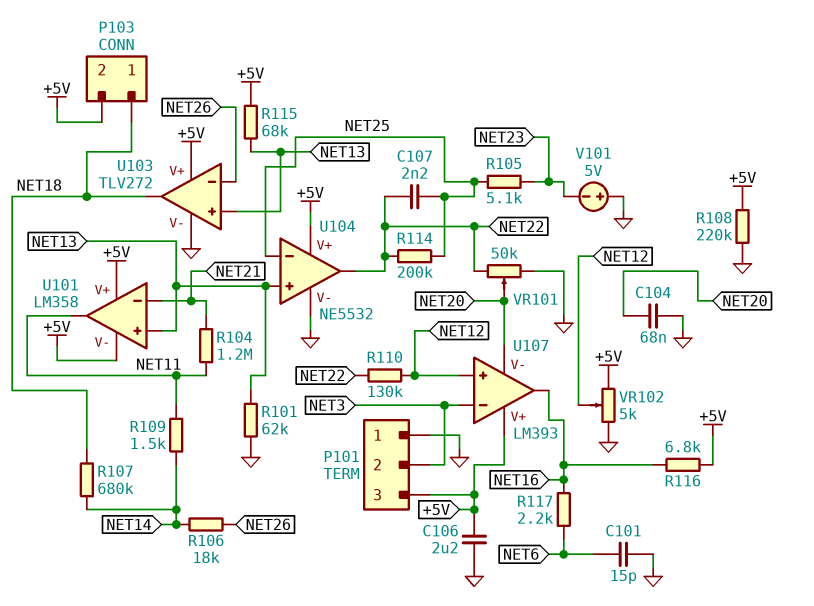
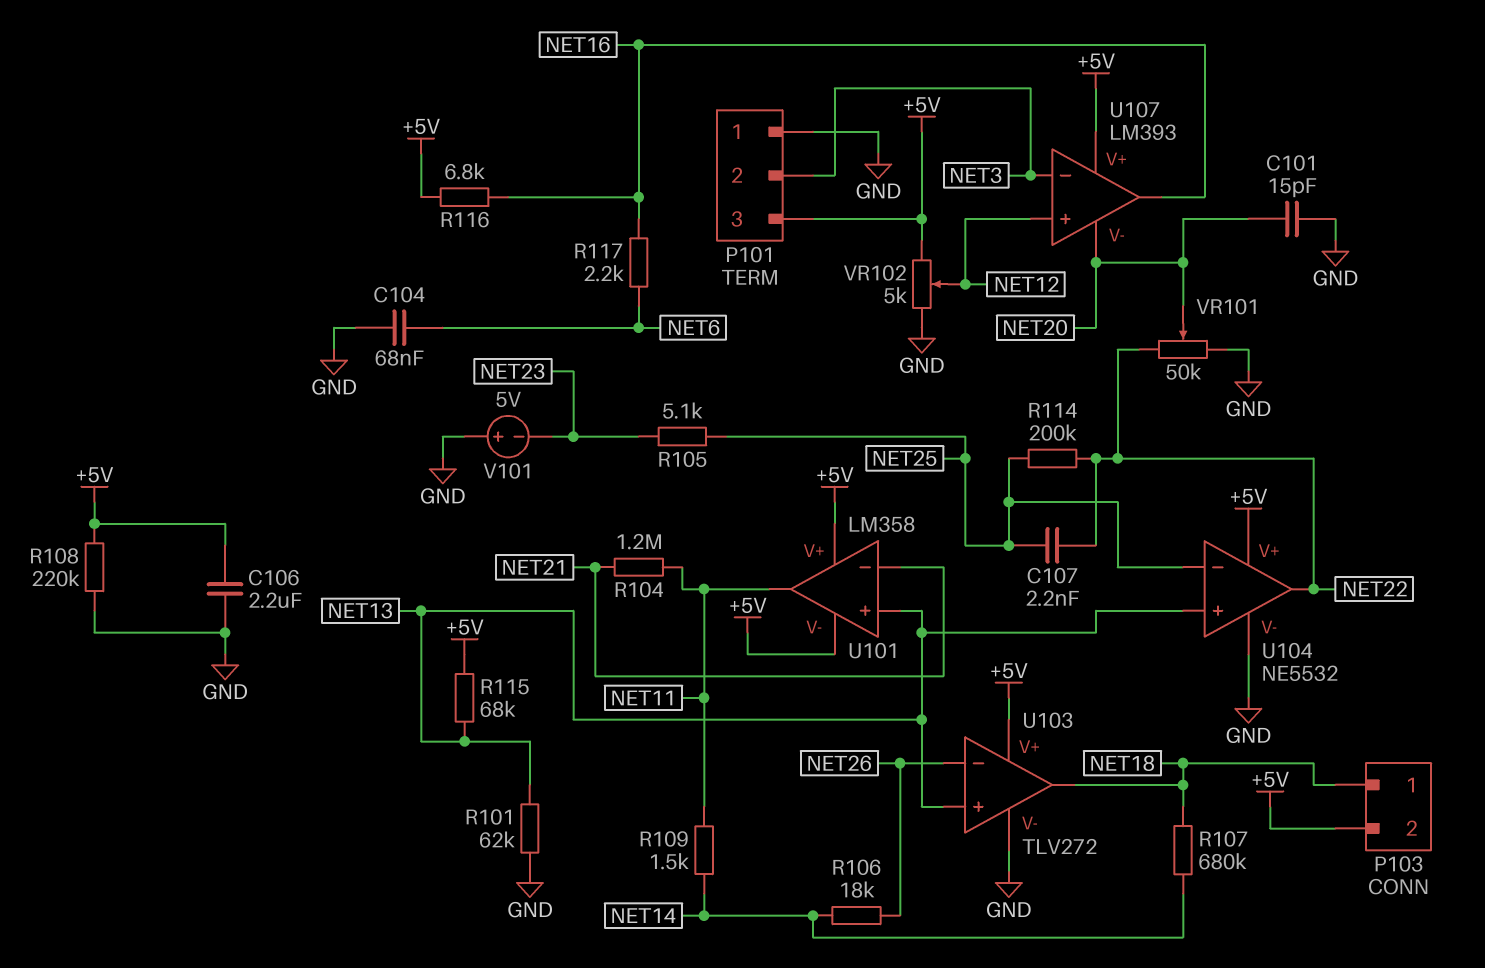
C101: 15pF (GND, NET6) -> 15pF (GND, NET20)
C104: 68nF (GND, NET20) -> 68nF (GND, NET6)
R110: 130k (NET12, NET22) -> none

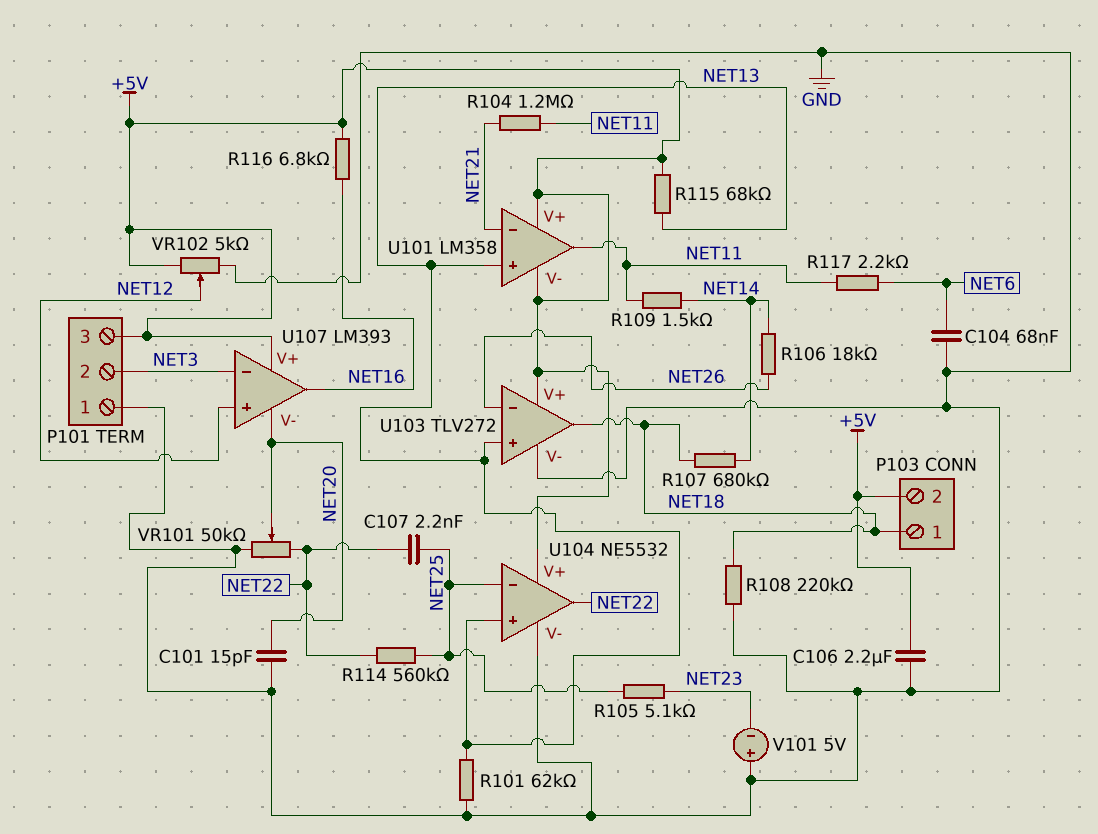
R108: 220k (+5V, GND) -> 220k (GND, NET18)
R114: 200k (NET22, NET25) -> 560k (NET22, NET25)
R117: 2.2k (NET6, NET16) -> 2.2k (NET6, NET11)

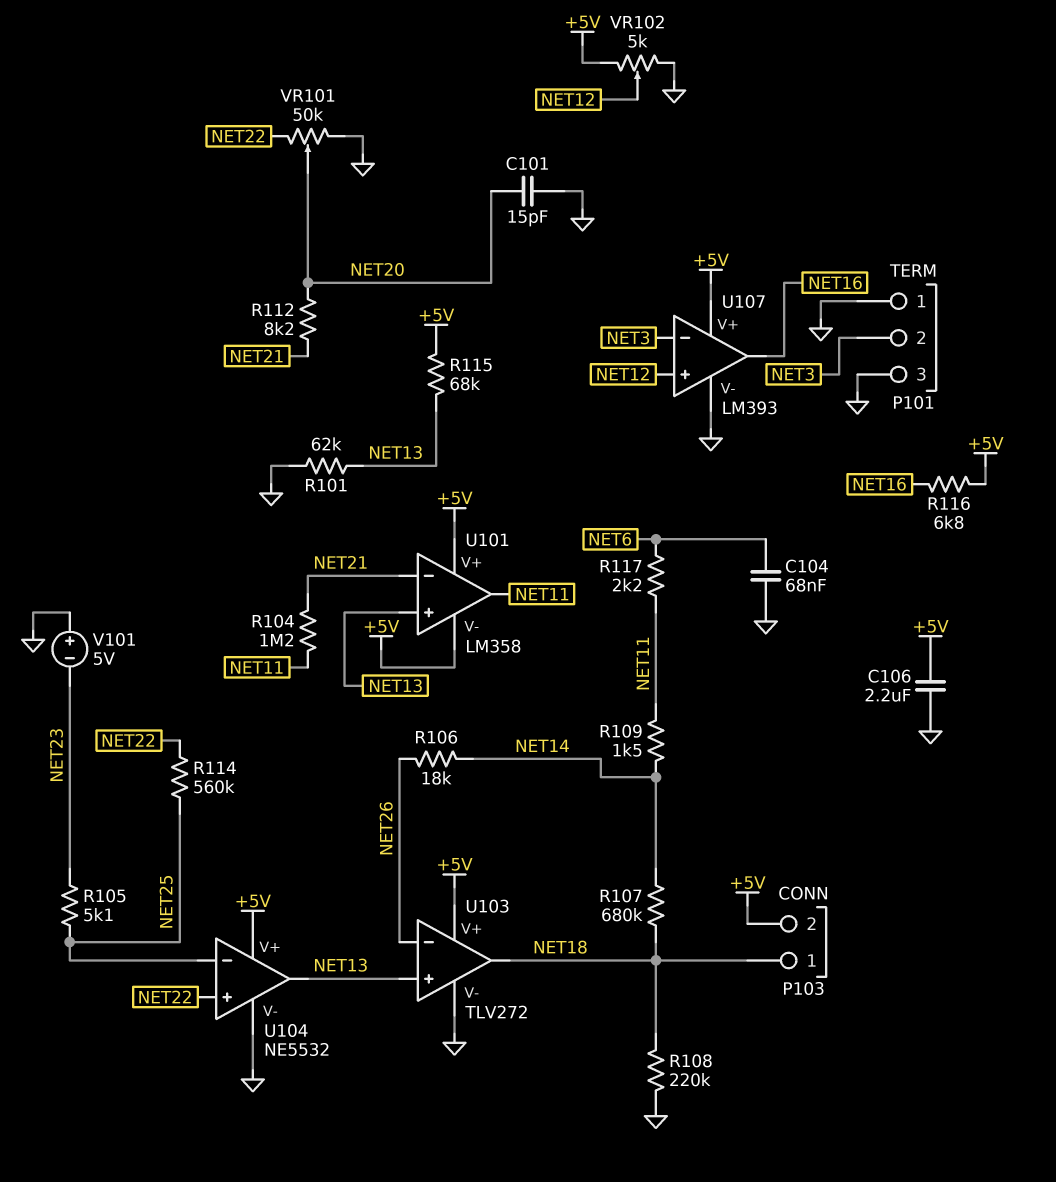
C107: 2.2nF (NET22, NET25) -> none
P101 pin 3: +5V -> GND
R112: none -> 8.2k (NET20, NET21)
U104 pin in+: NET13 -> NET22
U104 pin out: NET22 -> NET13
U107 pin V-: NET20 -> GND

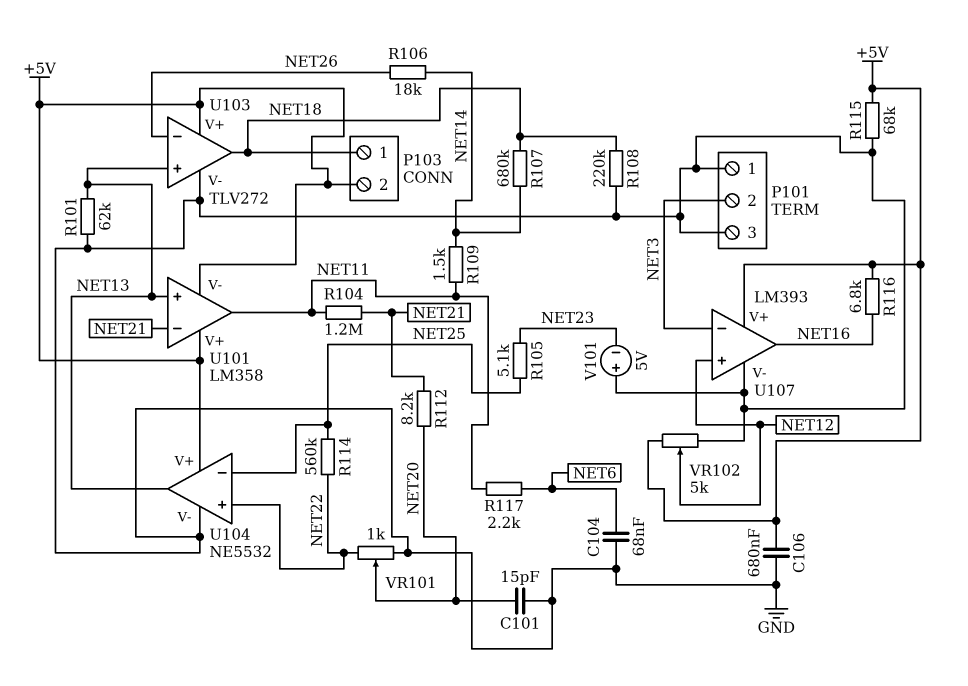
C106: 2.2uF (+5V, GND) -> 680nF (+5V, GND)
R115: 68k (+5V, NET13) -> 68k (+5V, GND)
VR101: 50k (GND, NET22, wiper NET20) -> 1k (GND, NET22, wiper NET20)

